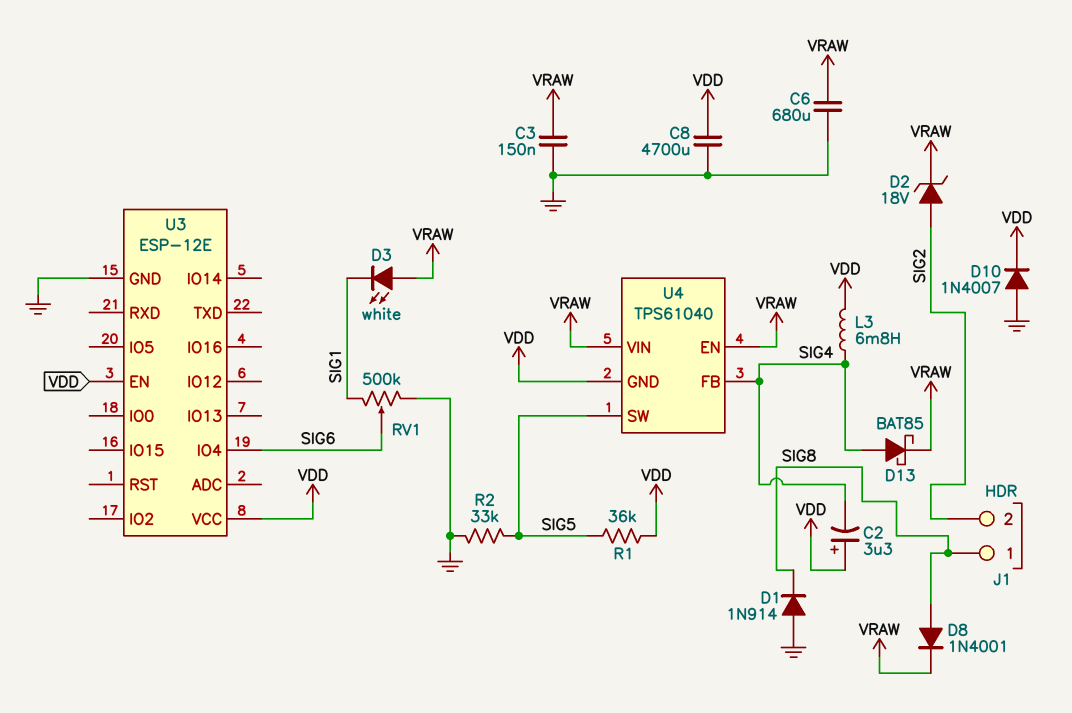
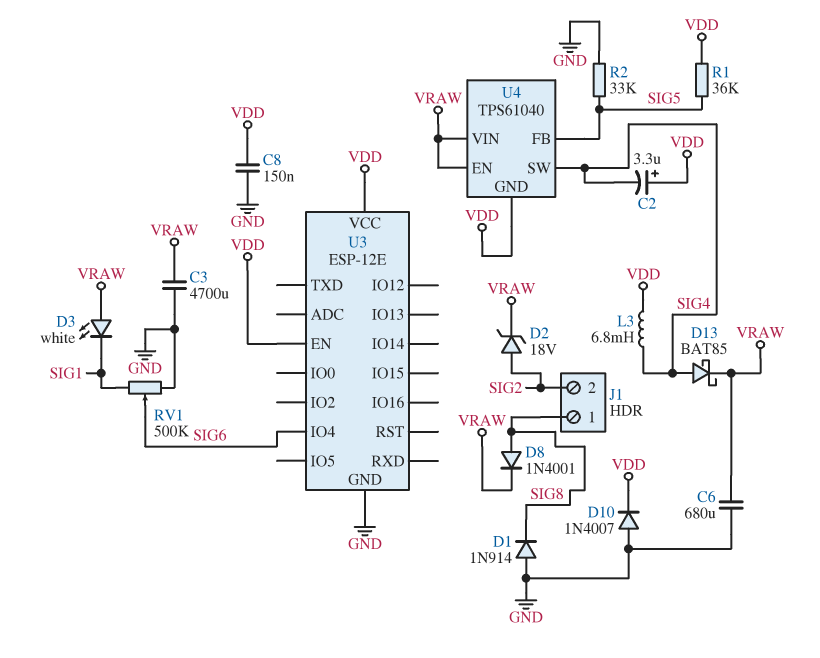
C3: 150nF (GND, VRAW) -> 4700uF (GND, VRAW)
C8: 4700uF (GND, VDD) -> 150nF (GND, VDD)
U4 pin FB: SIG4 -> SIG5
U4 pin SW: SIG5 -> SIG4

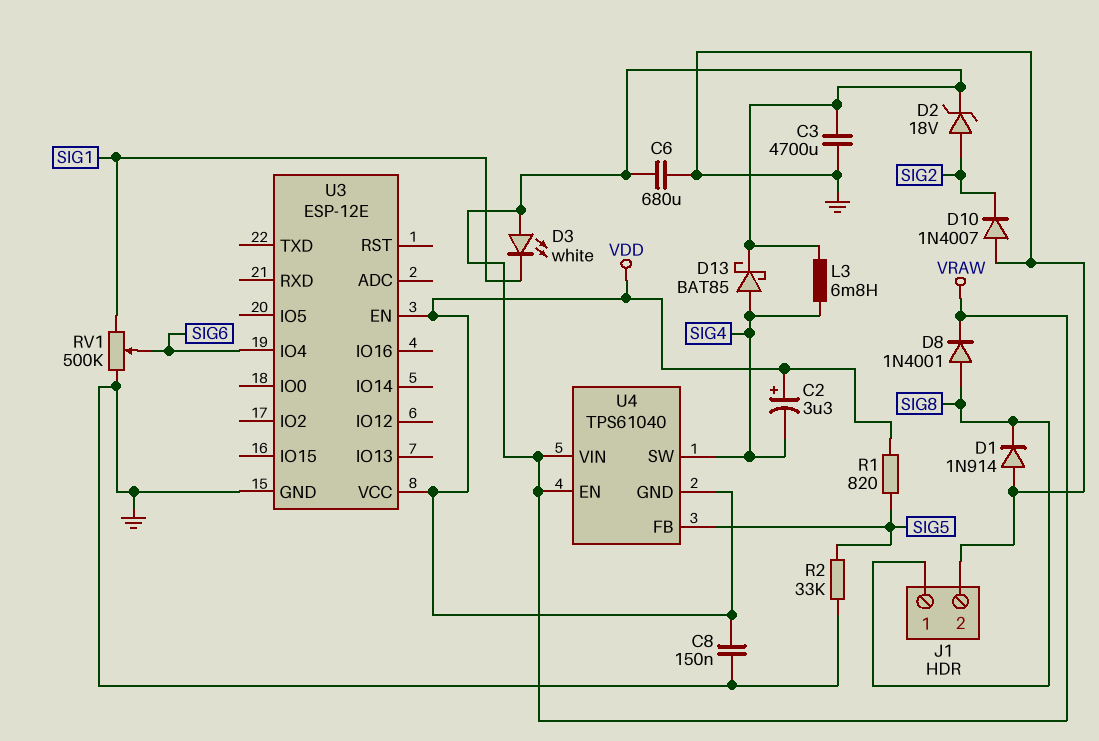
D10: diode 1N4007 (A GND, K VDD) -> diode 1N4007 (A GND, K SIG2)
J1 pin 2: SIG2 -> GND
L3: 6.8mH (SIG4, VDD) -> 6.8mH (SIG4, VRAW)
R1: 36k (SIG5, VDD) -> 820 (SIG5, VDD)

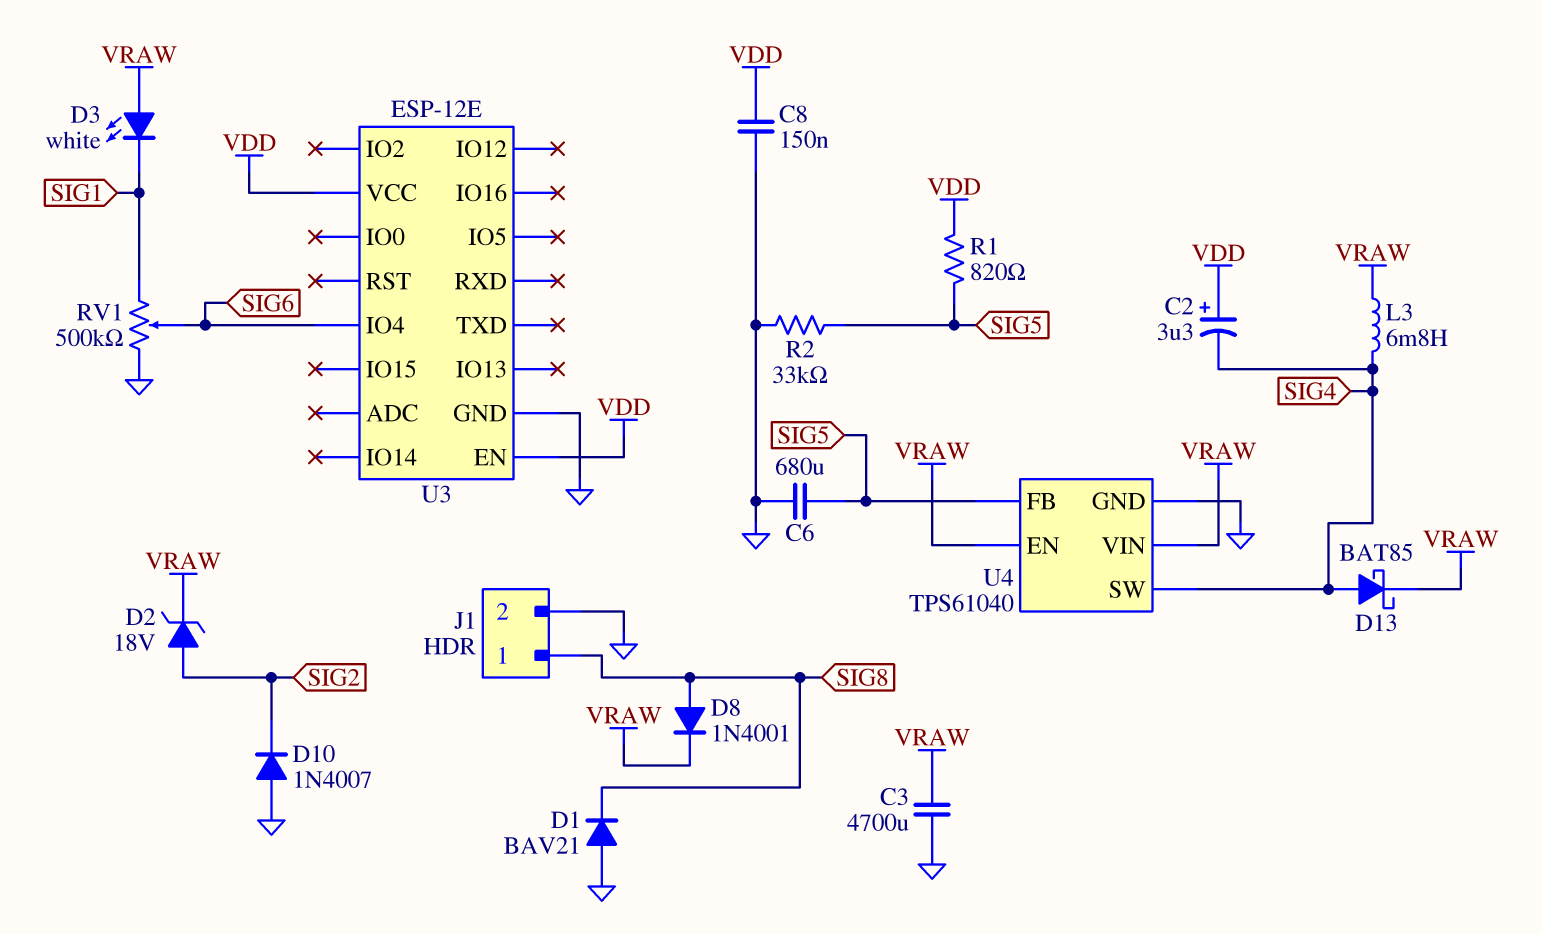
C6: 680uF (GND, VRAW) -> 680uF (GND, SIG5)
D1: diode 1N914 (A GND, K SIG8) -> diode BAV21 (A GND, K SIG8)
U4 pin GND: VDD -> GND

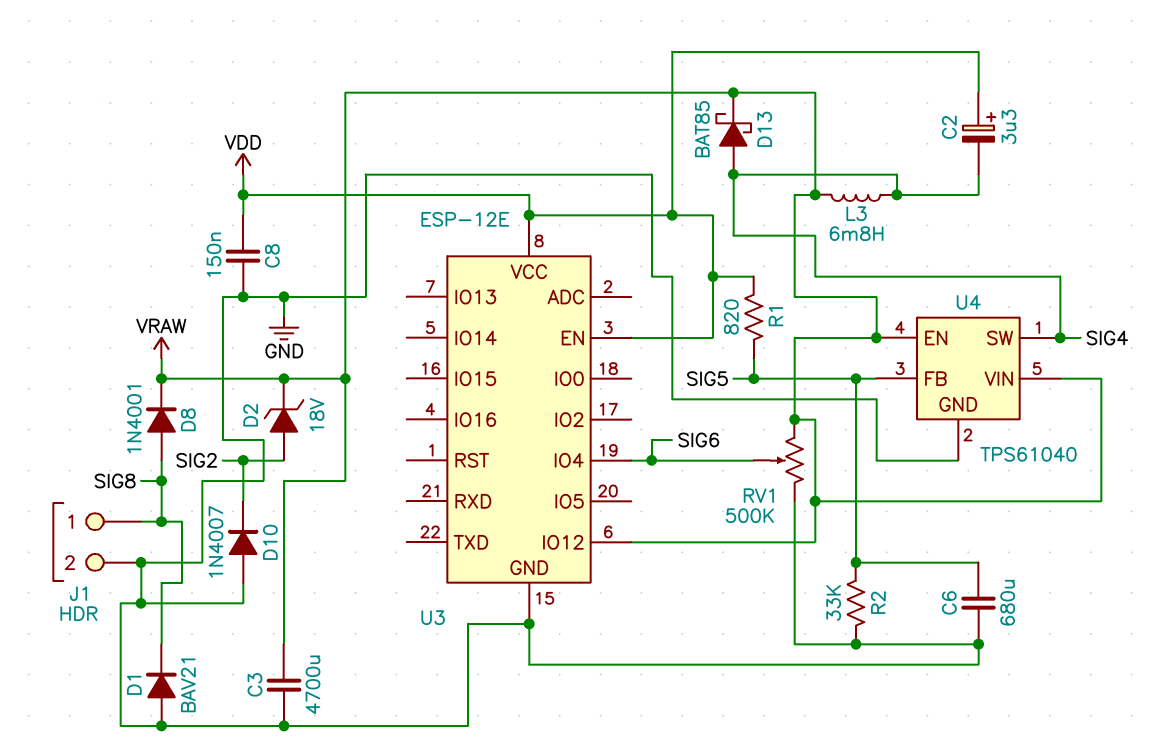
D3: LED white (A VRAW, K SIG1) -> none
RV1: 500k (GND, SIG1, wiper SIG6) -> 500k (GND, VRAW, wiper SIG6)
U3 pin IO12: none -> VRAW

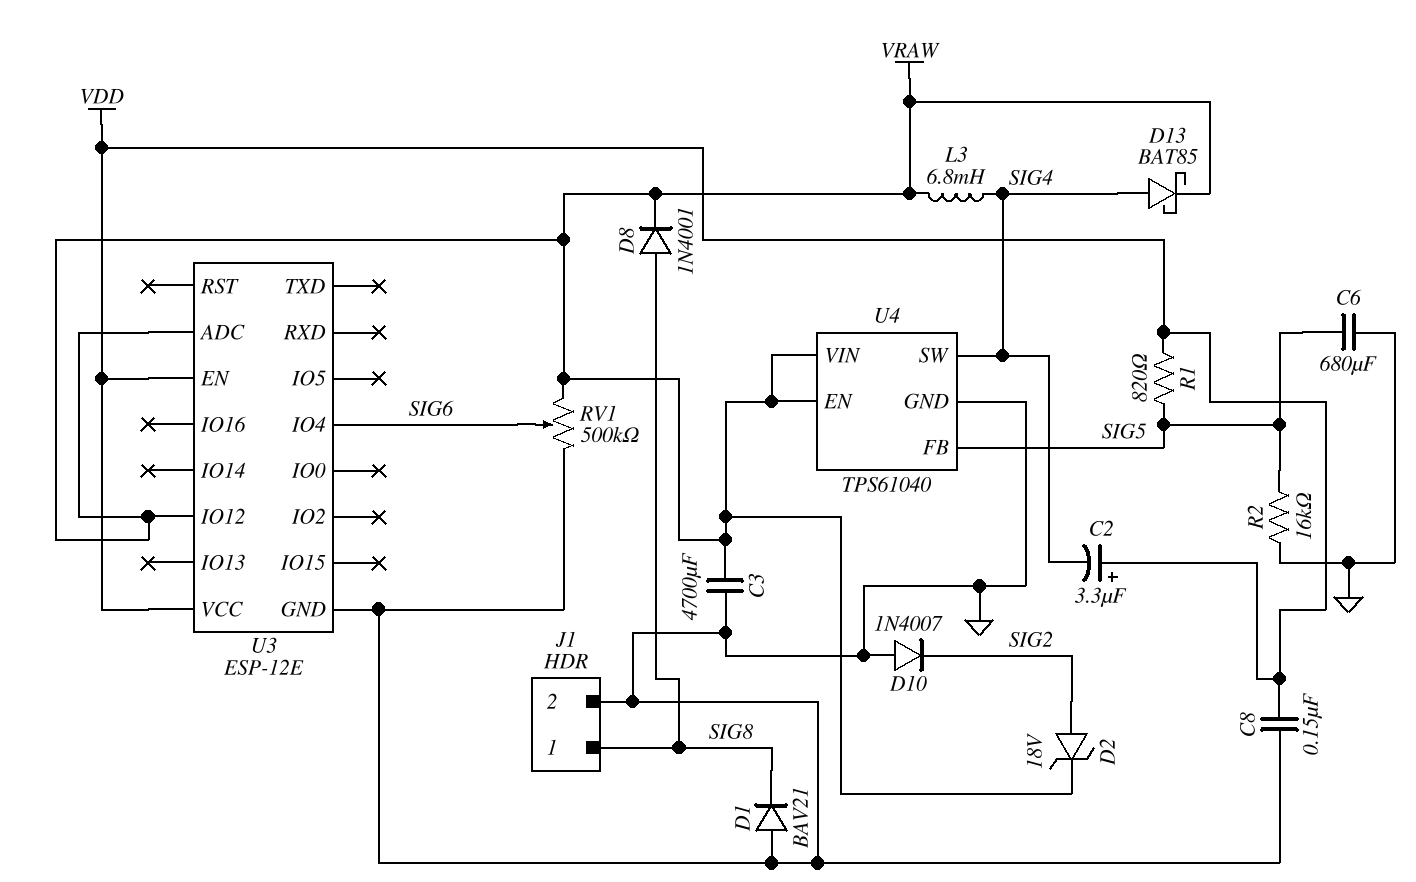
R2: 33k (GND, SIG5) -> 16k (GND, SIG5)
U3 pin ADC: none -> VRAW

